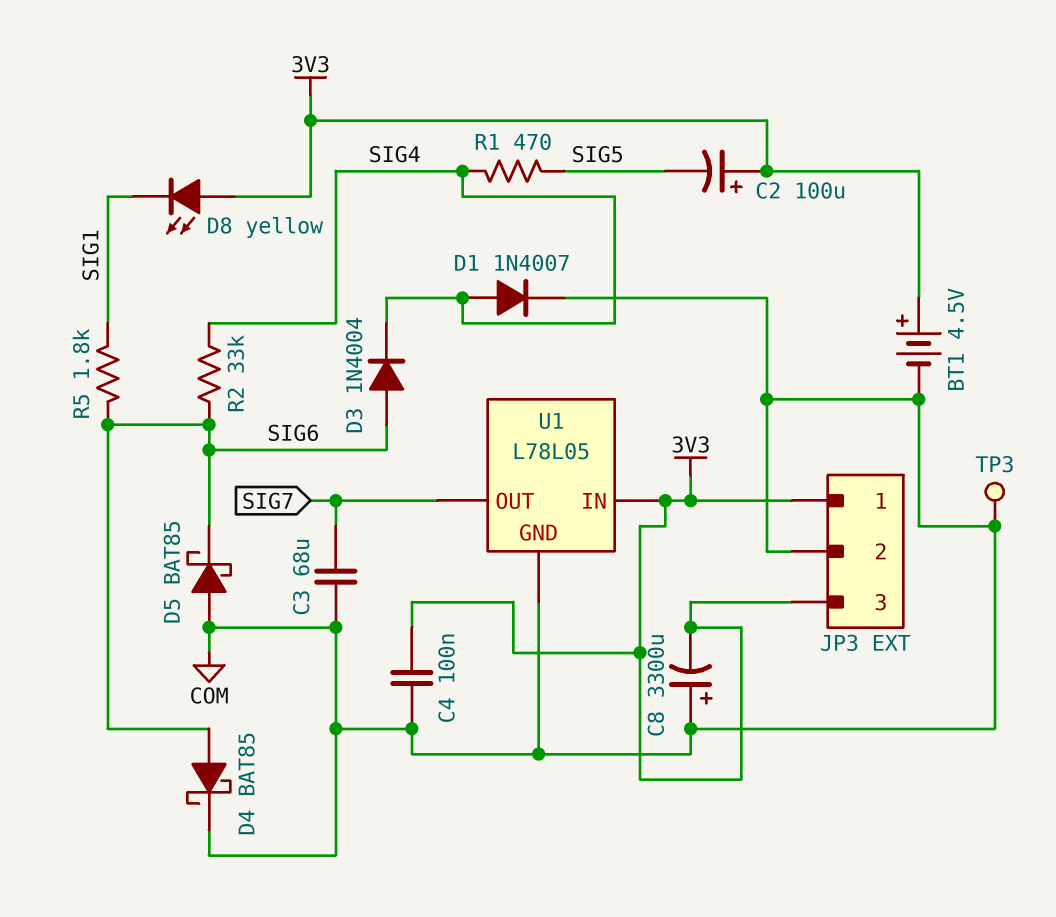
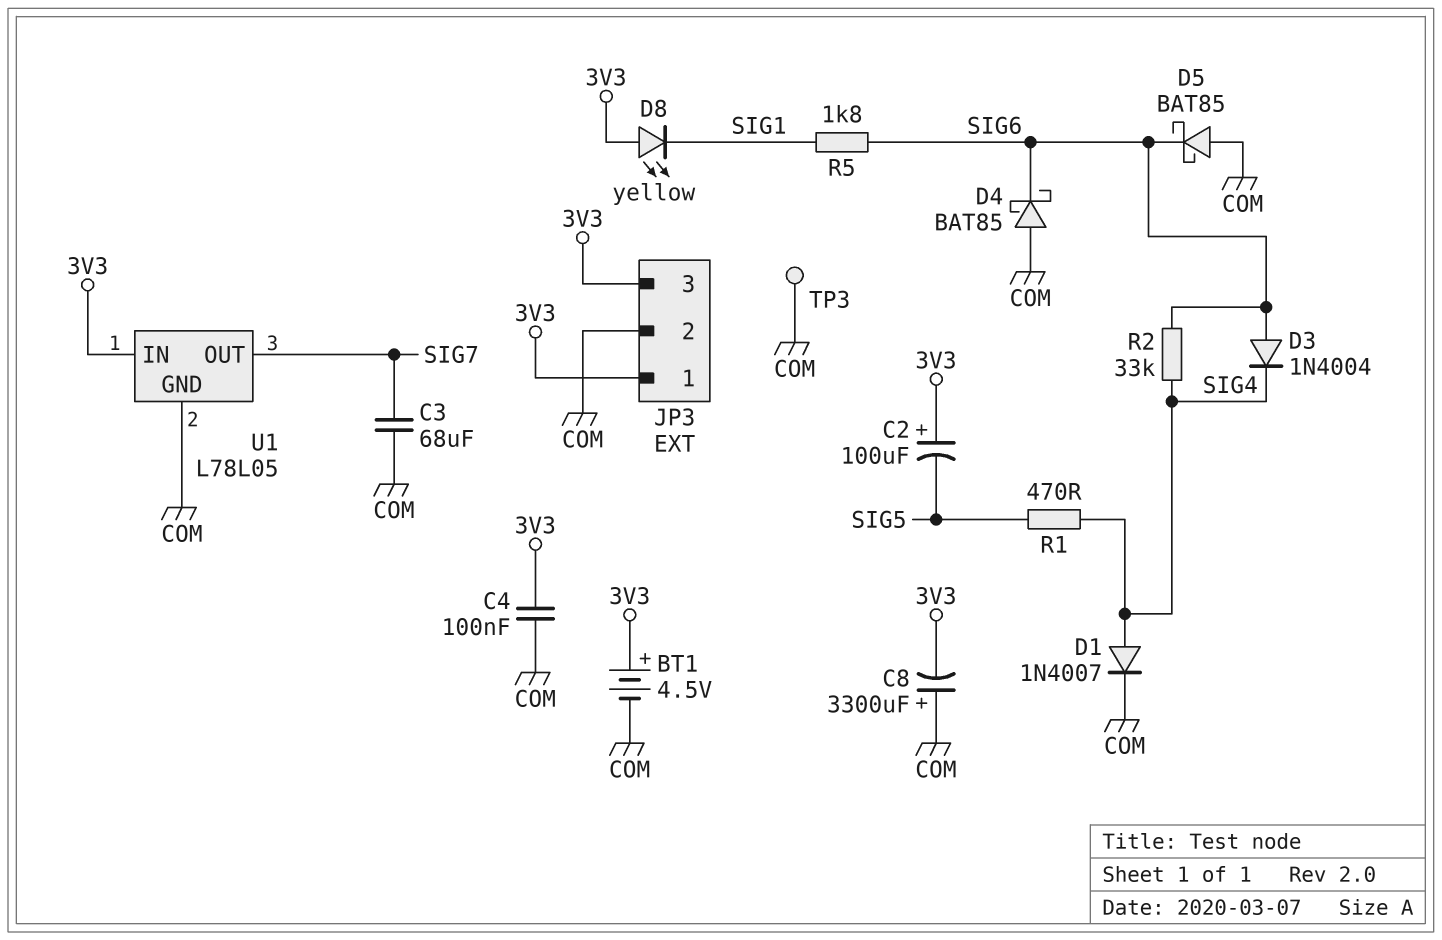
D4: schottky BAT85 (A SIG6, K COM) -> schottky BAT85 (A COM, K SIG6)

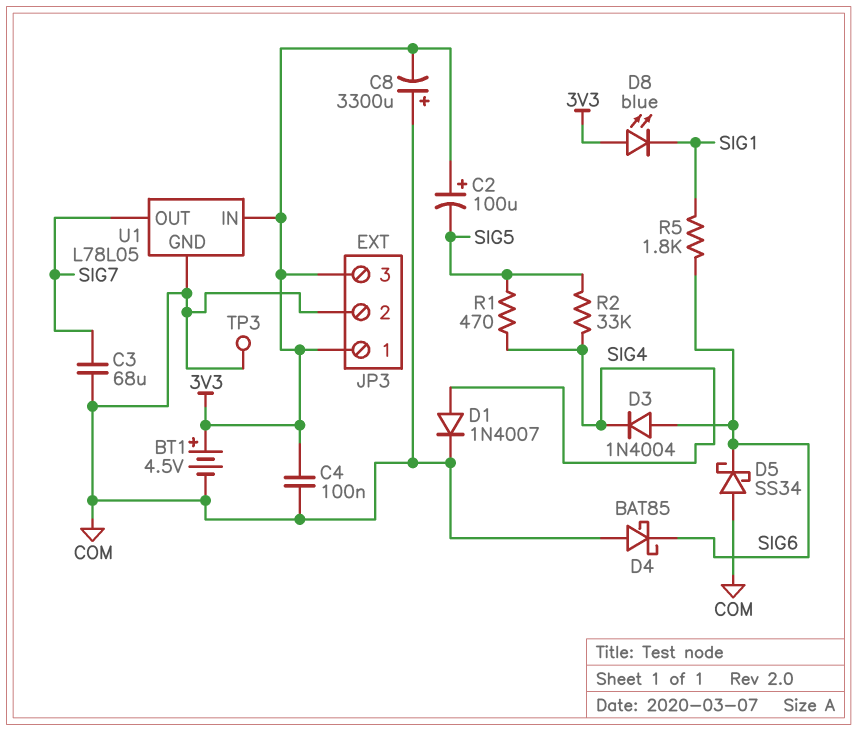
D5: schottky BAT85 (A COM, K SIG6) -> schottky SS34 (A COM, K SIG6)
D8: LED yellow (A 3V3, K SIG1) -> LED blue (A 3V3, K SIG1)
R2: 33k (SIG4, SIG6) -> 33k (SIG4, SIG5)

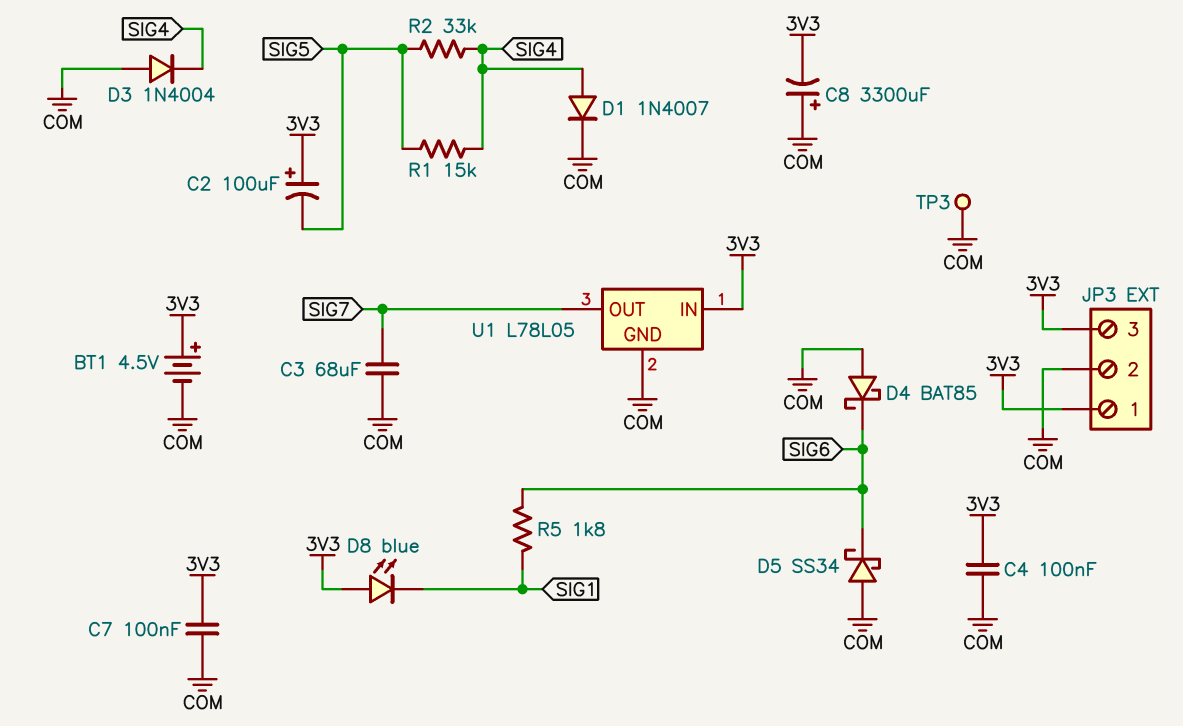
C7: none -> 100nF (3V3, COM)
D3: diode 1N4004 (A SIG6, K SIG4) -> diode 1N4004 (A COM, K SIG4)
R1: 470 (SIG4, SIG5) -> 15k (SIG4, SIG5)

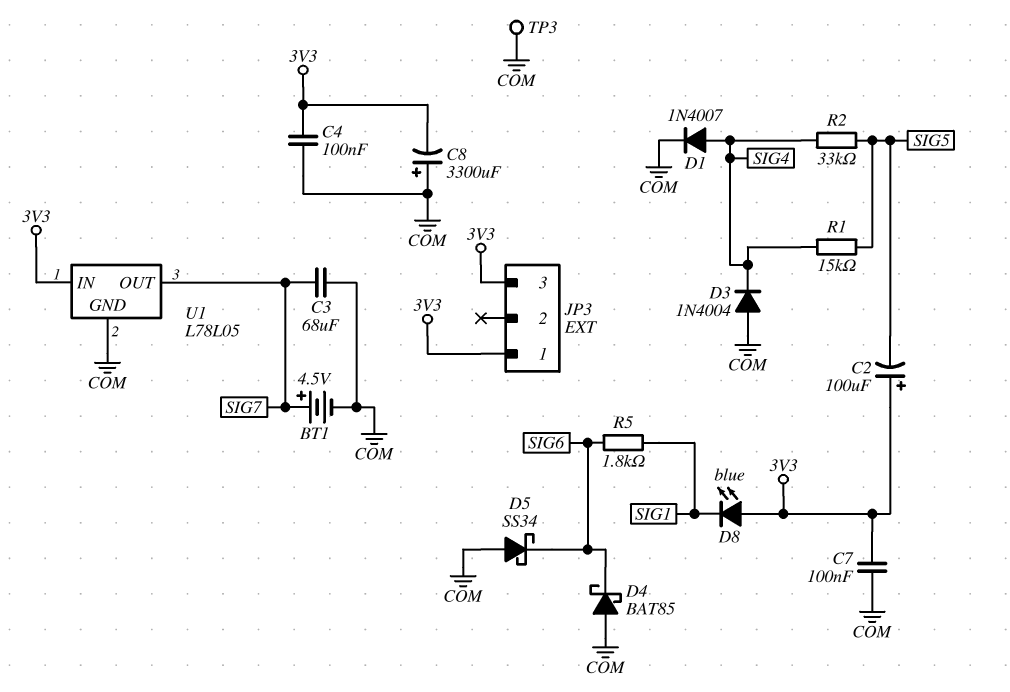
BT1: 4.5V (plus 3V3, minus COM) -> 4.5V (plus SIG7, minus COM)
JP3 pin 2: COM -> none

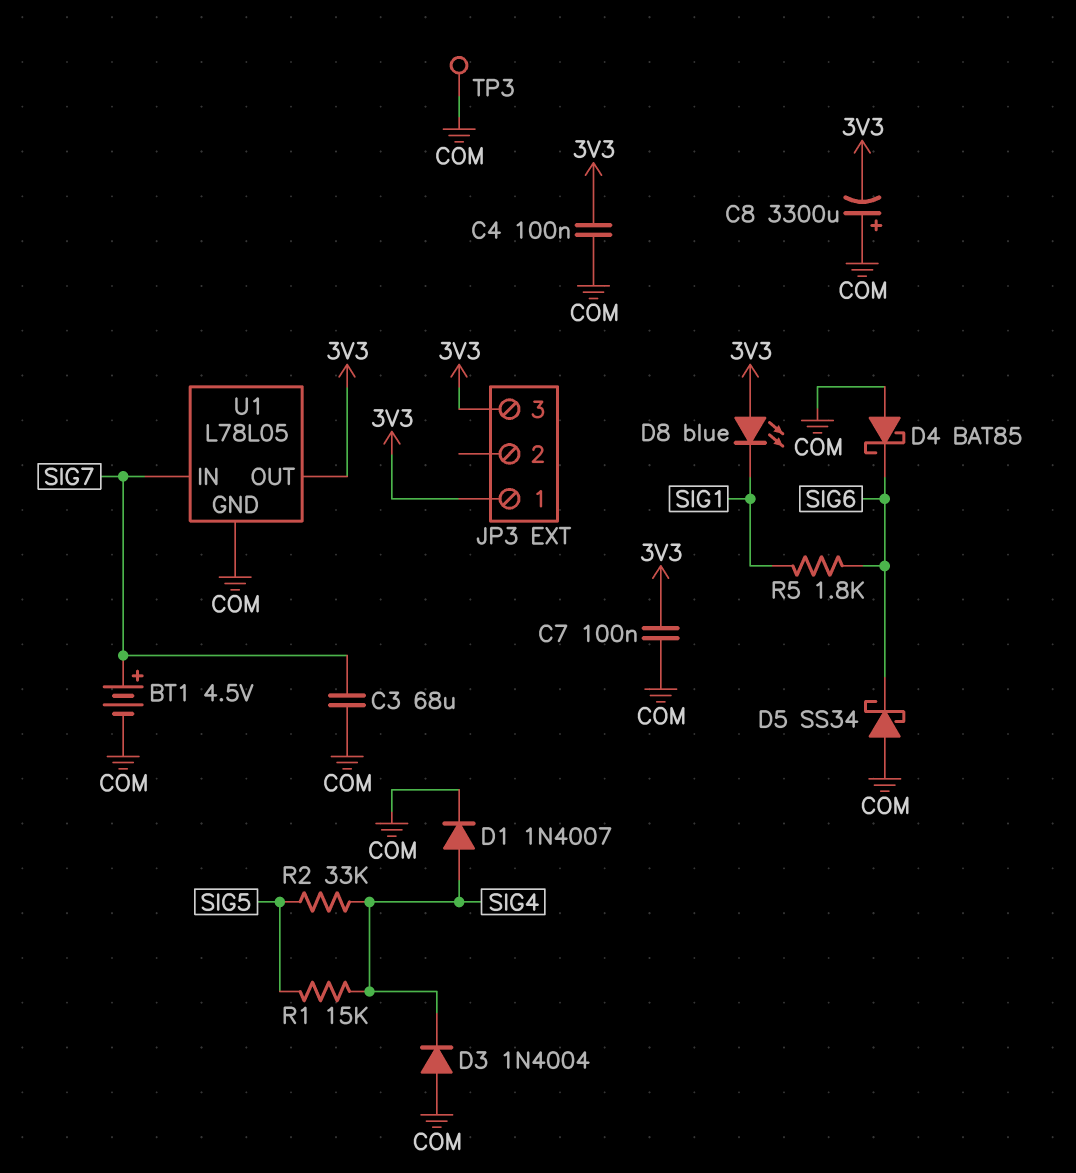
C2: 100uF (plus 3V3, minus SIG5) -> none
U1 pin IN: 3V3 -> SIG7
U1 pin OUT: SIG7 -> 3V3

